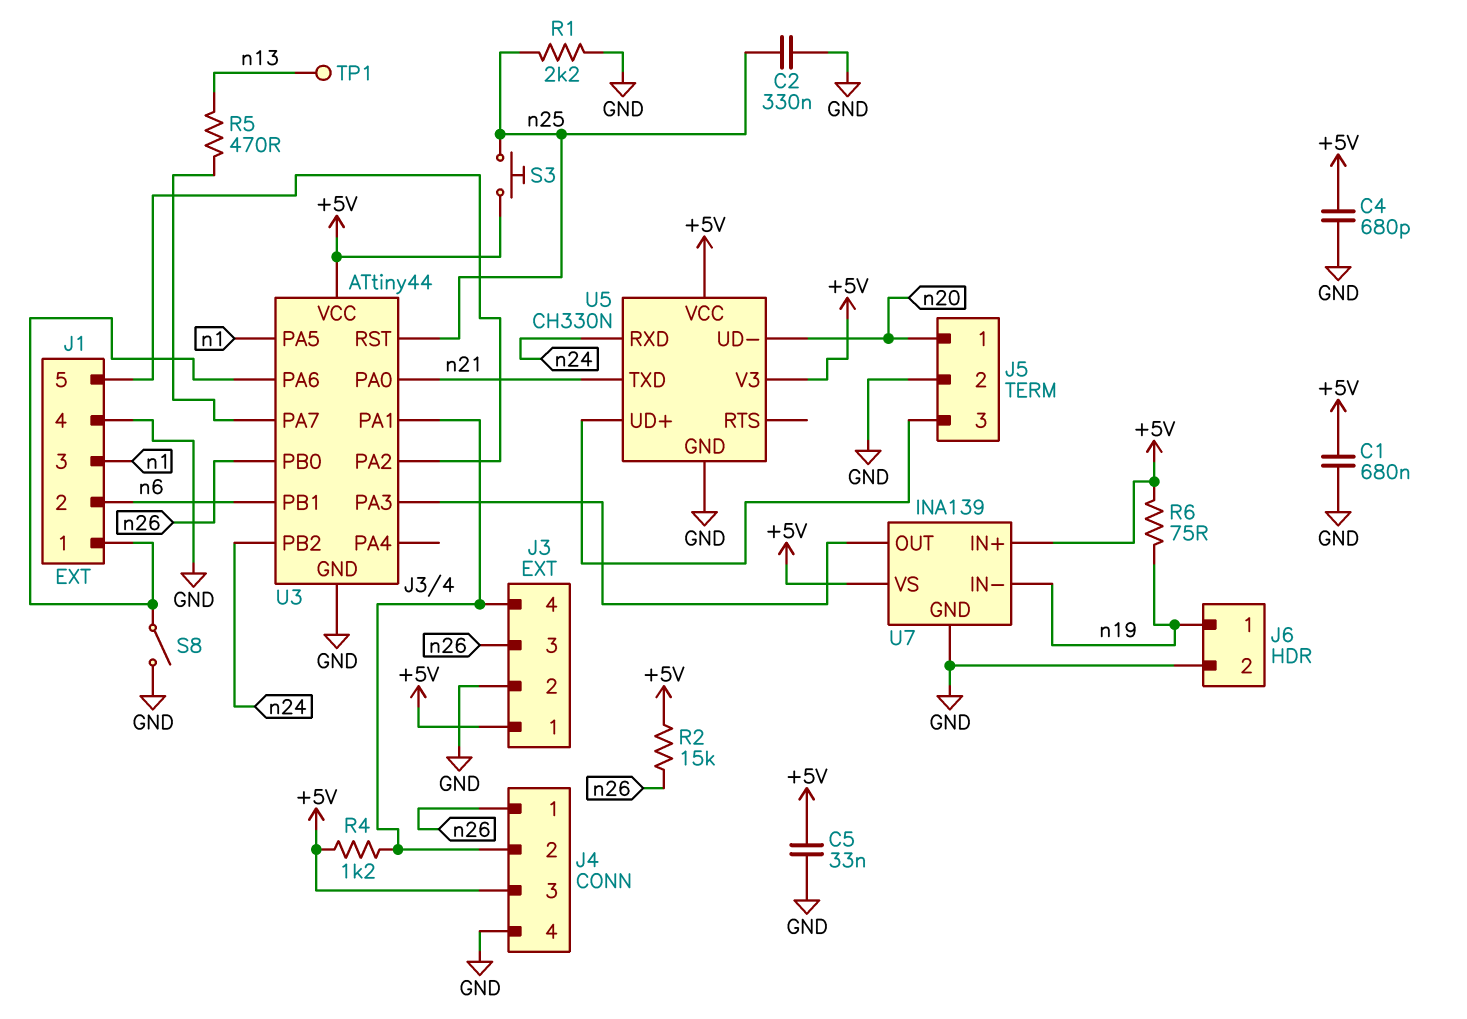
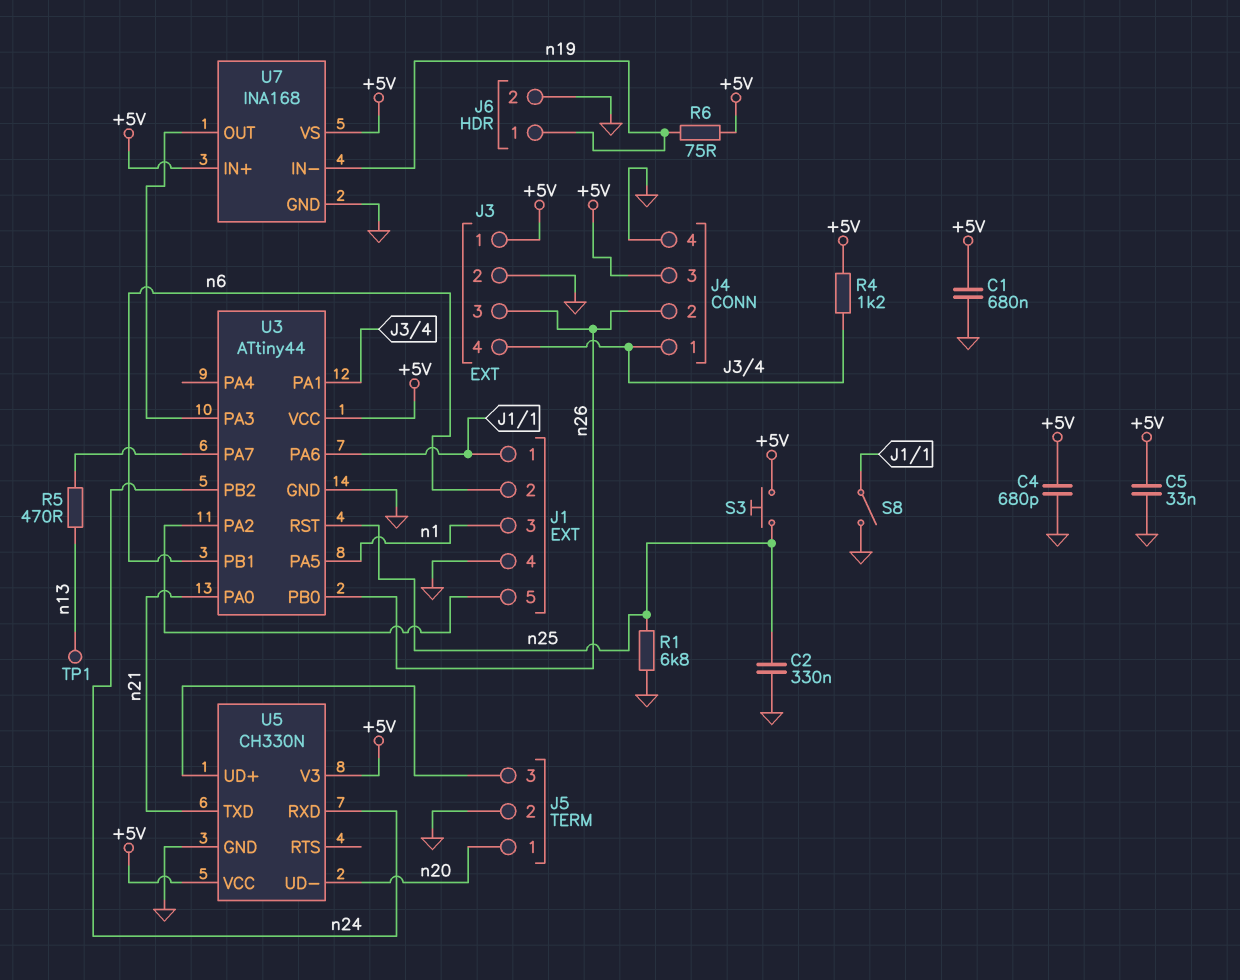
J4 pin 1: n26 -> J3/4
J4 pin 2: J3/4 -> n26
R1: 2.2k (GND, n25) -> 6.8k (GND, n25)
R2: 15k (+5V, n26) -> none
U7: INA139 -> INA168

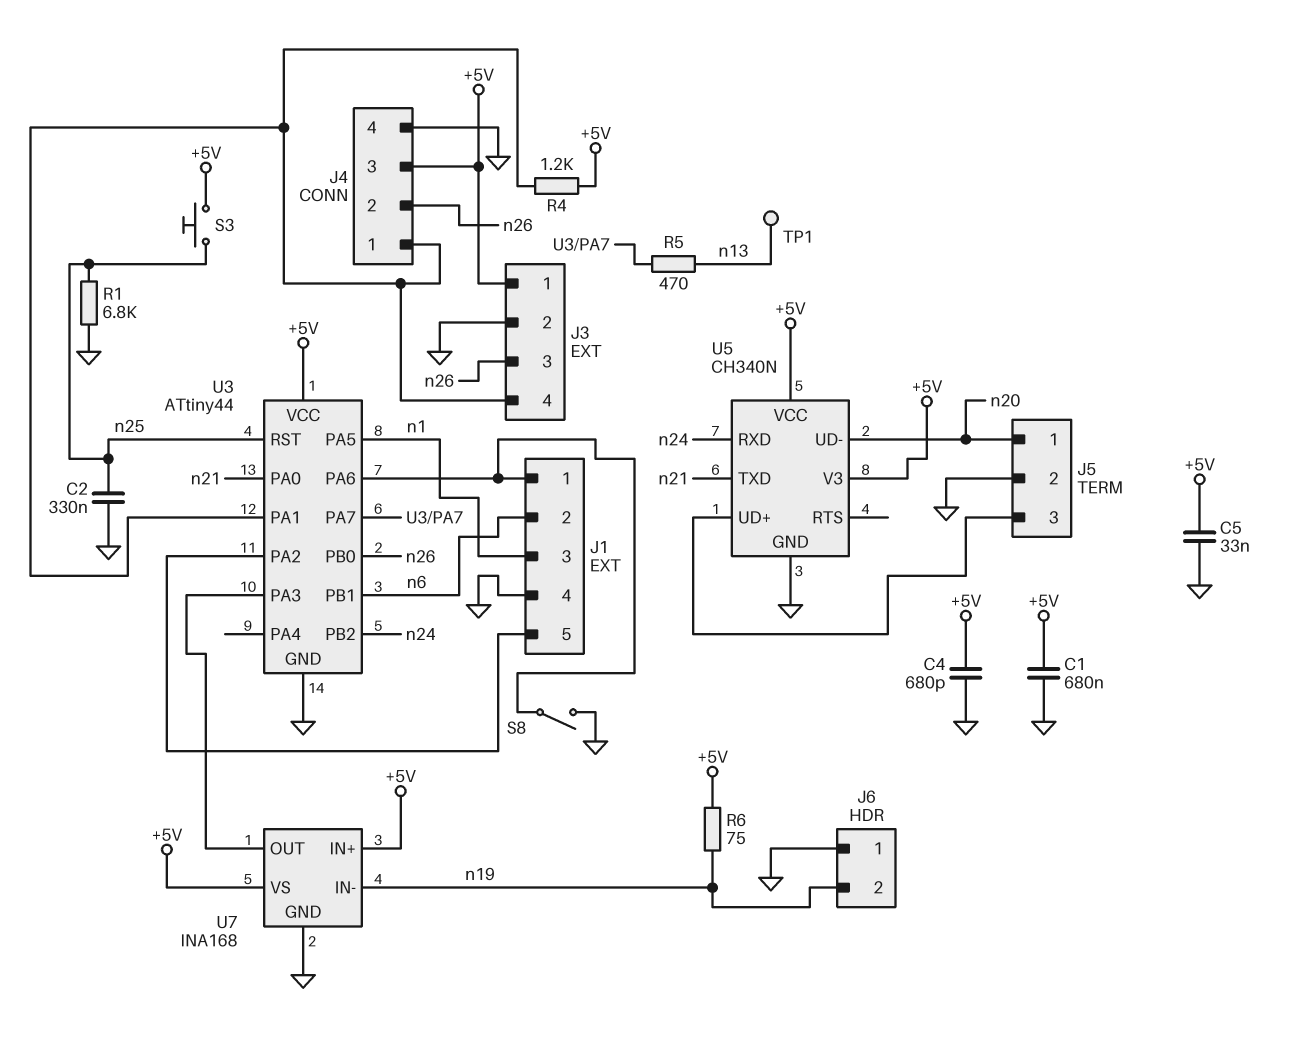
J6 pin 1: n19 -> GND
J6 pin 2: GND -> n19
U5: CH330N -> CH340N

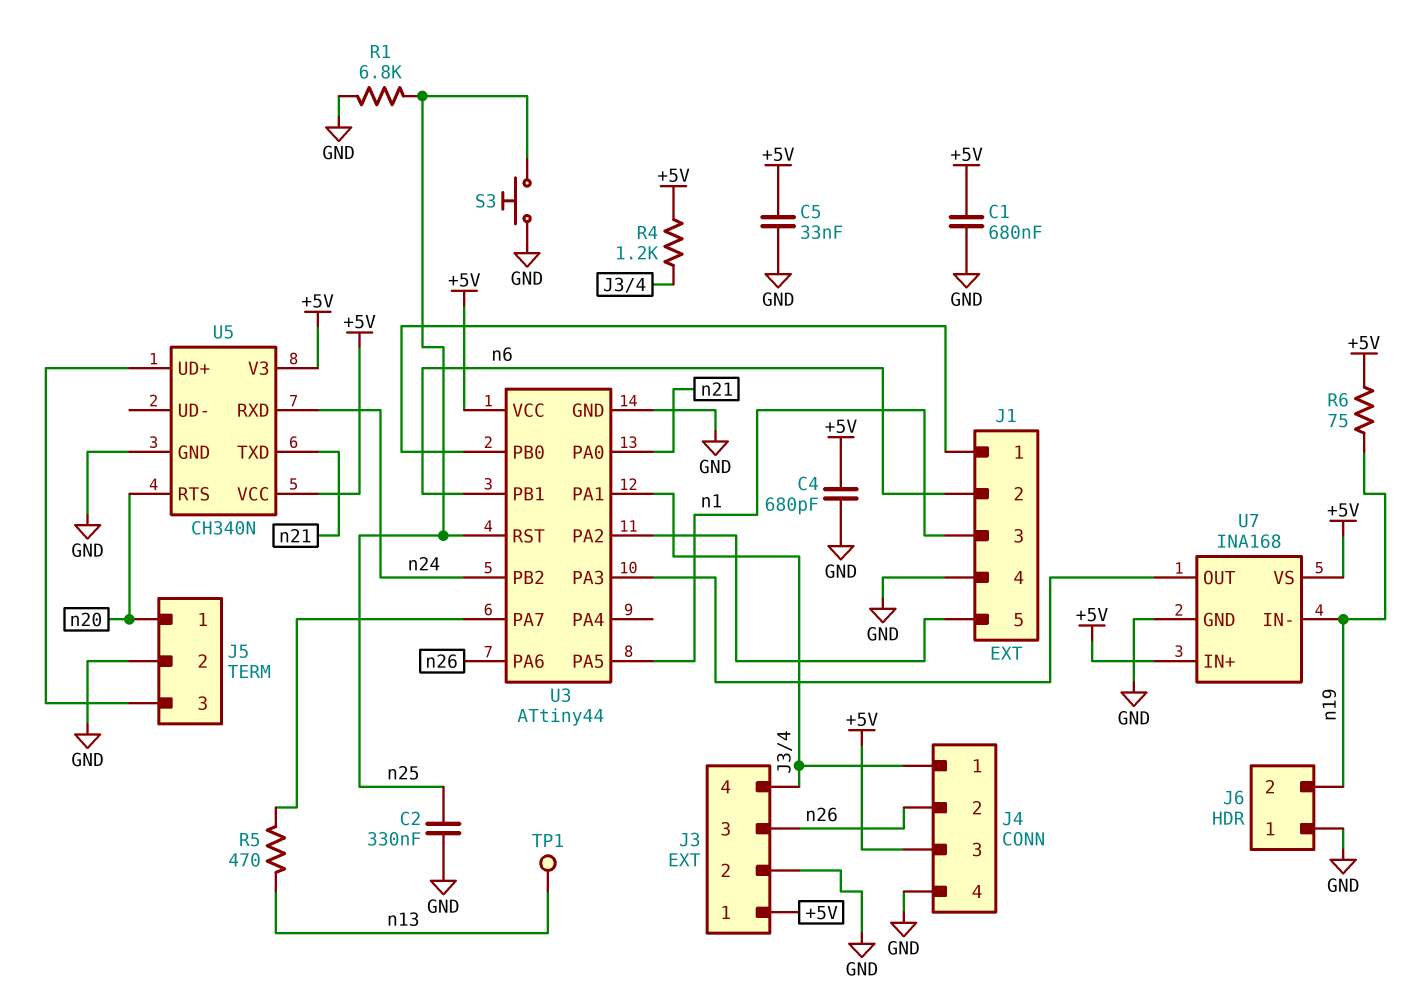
S3: button (+5V, n25) -> button (GND, n25)
S8: switch (GND, J1/1) -> none
U3 pin PA6: J1/1 -> n26
U3 pin PB0: n26 -> J1/1
U5 pin RTS: none -> n20
U5 pin UD-: n20 -> none

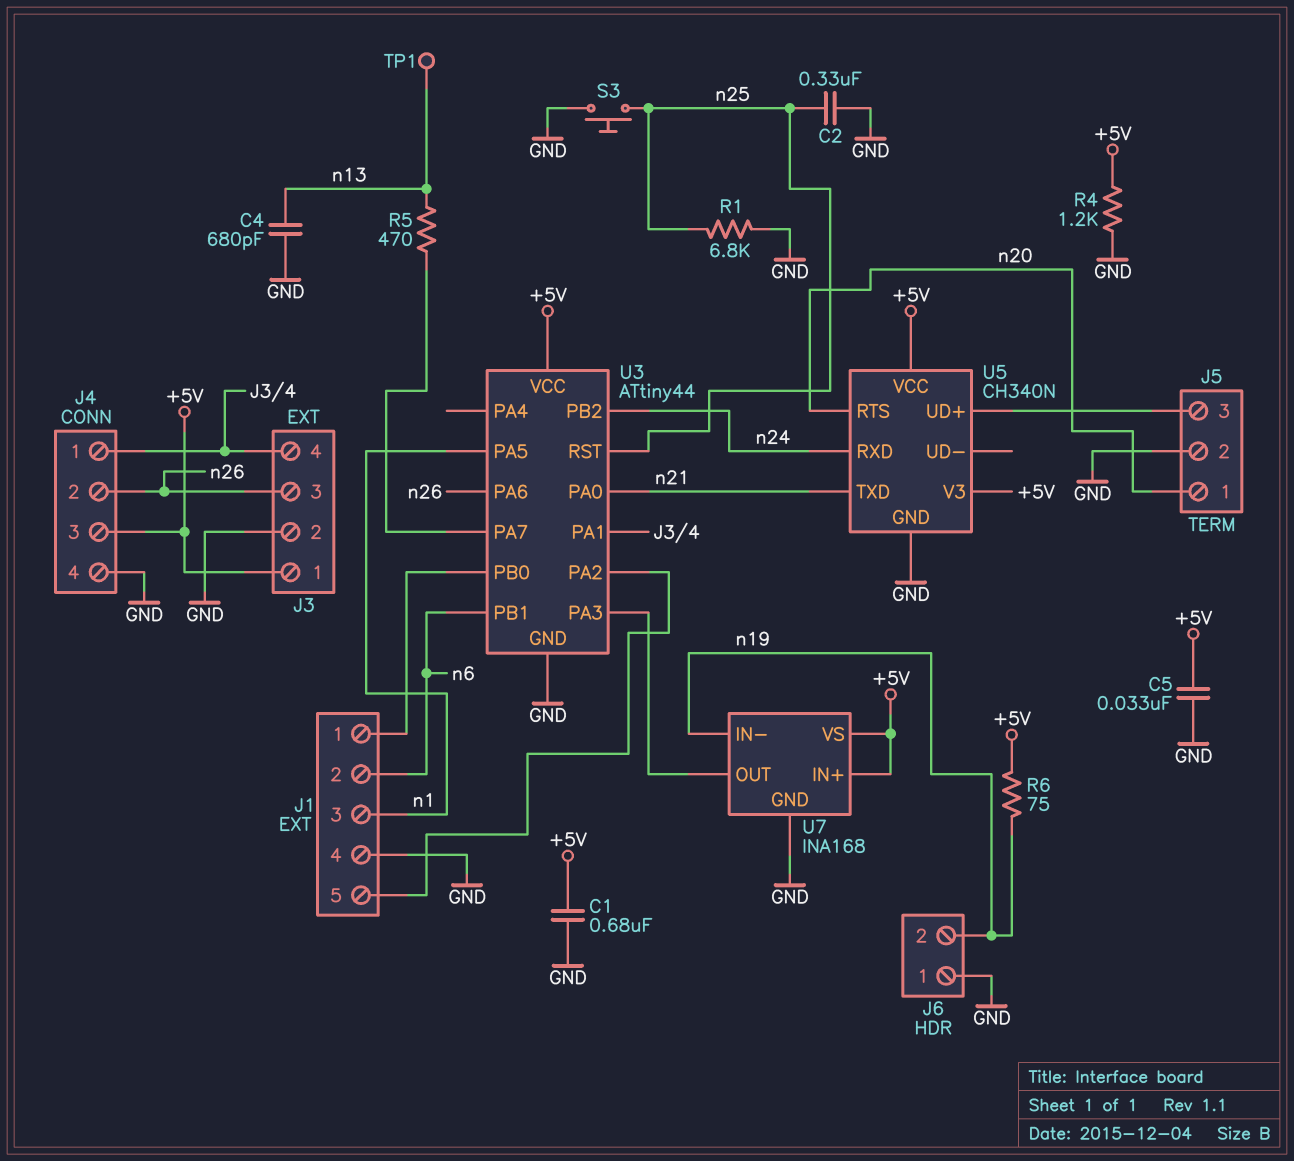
C4: 680pF (+5V, GND) -> 680pF (GND, n13)
R4: 1.2k (+5V, J3/4) -> 1.2k (+5V, GND)

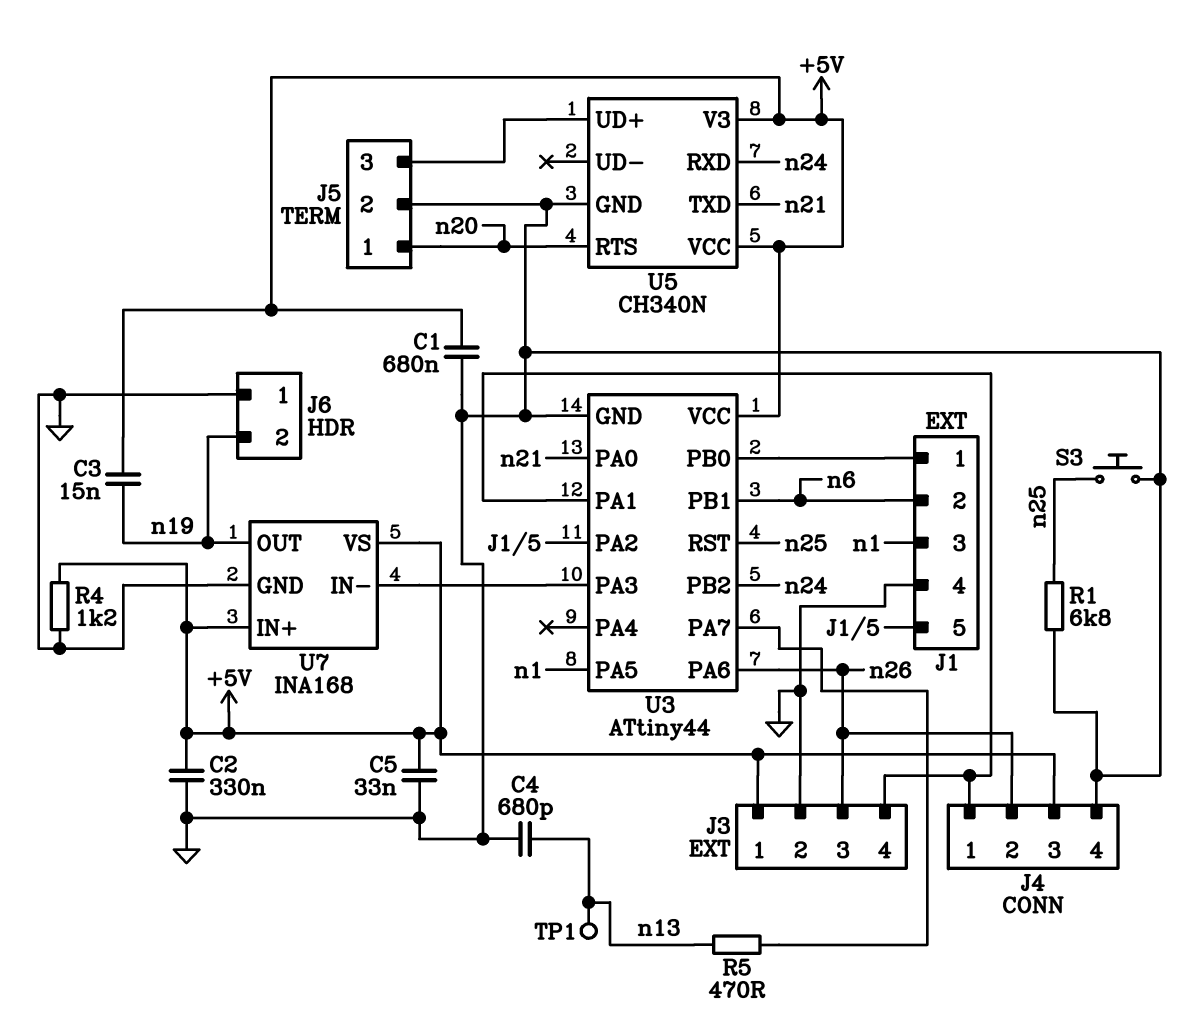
C2: 330nF (GND, n25) -> 330nF (+5V, GND)
C3: none -> 15nF (+5V, n19)
R6: 75 (+5V, n19) -> none
U7 pin IN-: n19 -> U3/PA3
U7 pin OUT: U3/PA3 -> n19

